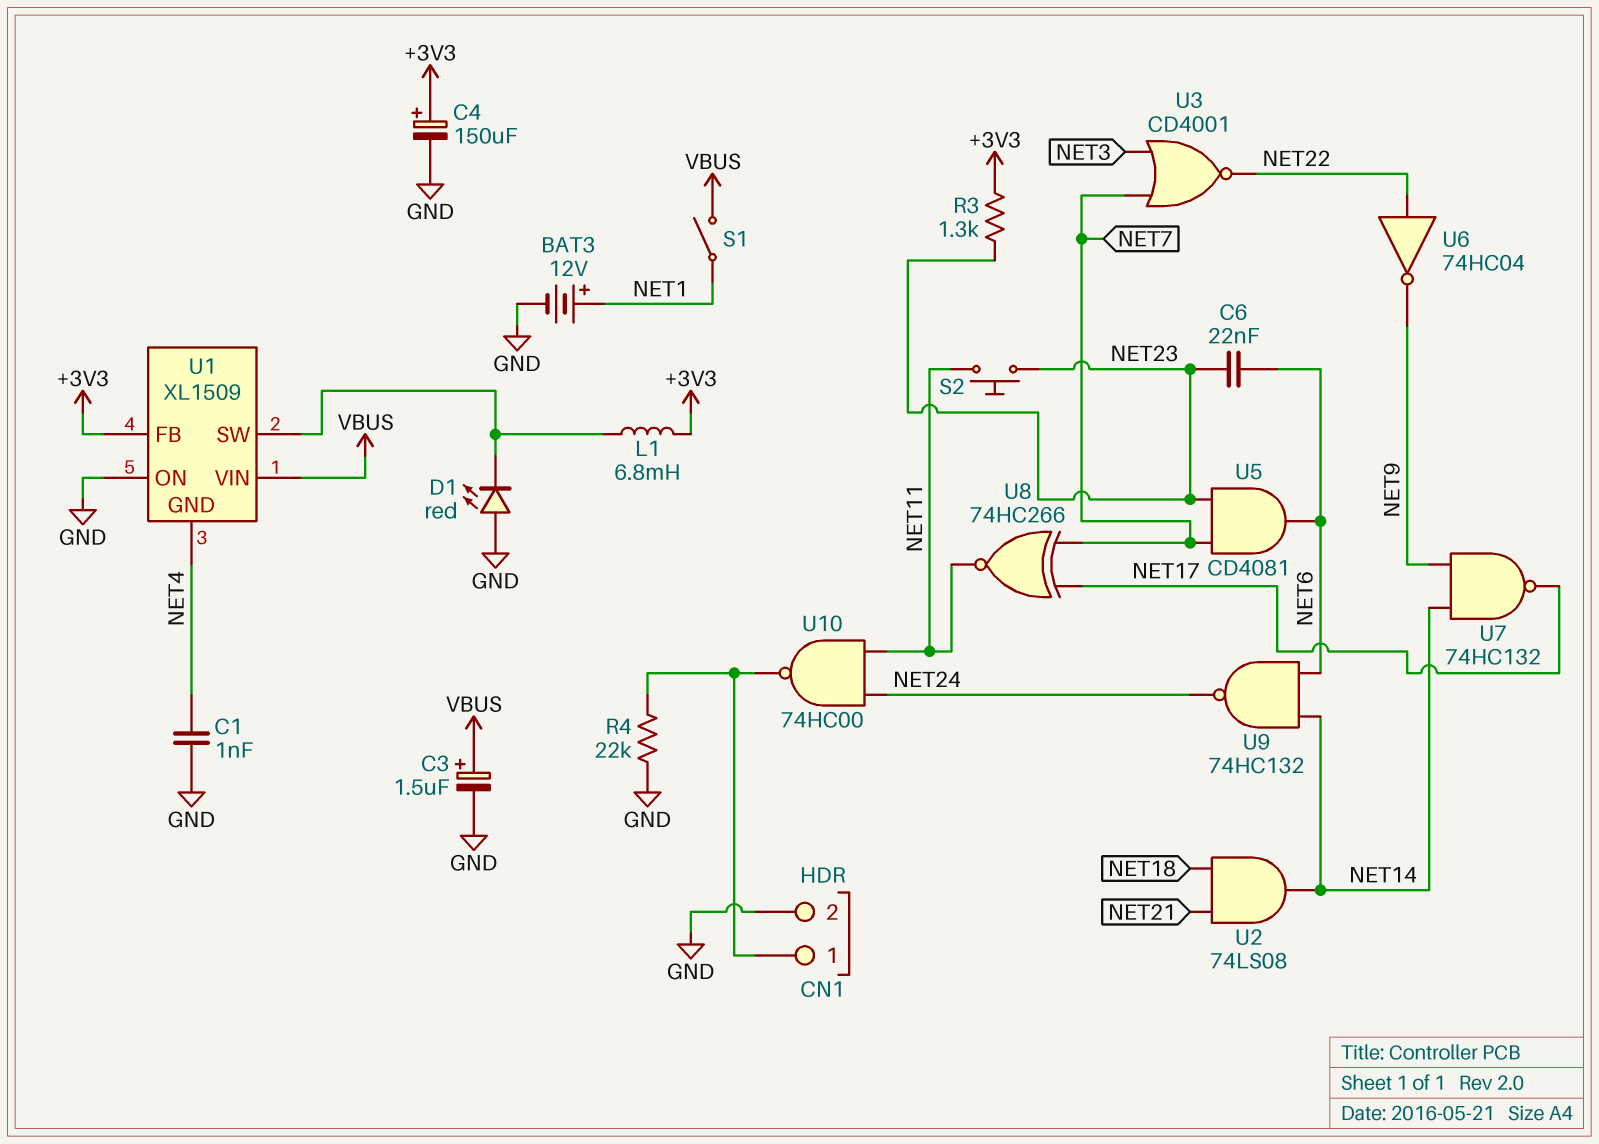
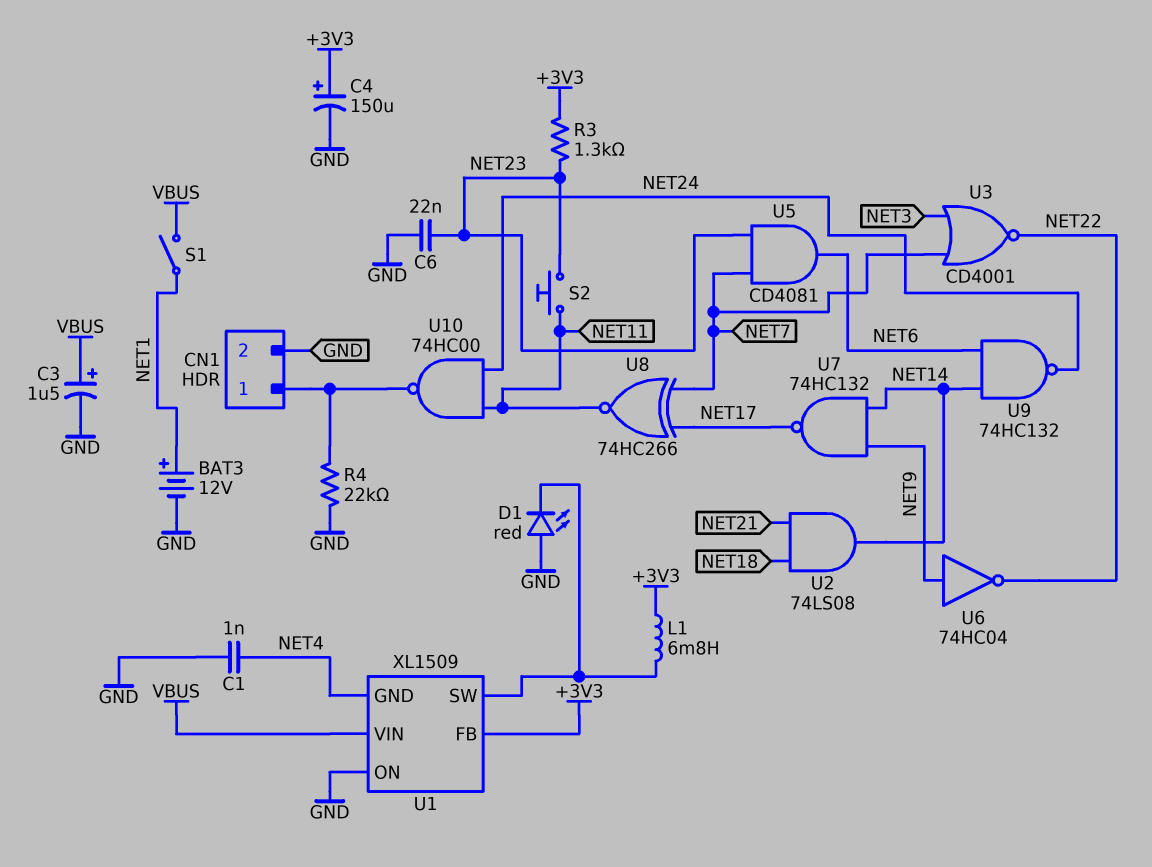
C6: 22nF (NET6, NET23) -> 22nF (GND, NET23)
U6: NOT 74HC04 (in NET22, out NET9) -> NOT 74HC04 (in NET9, out NET22)

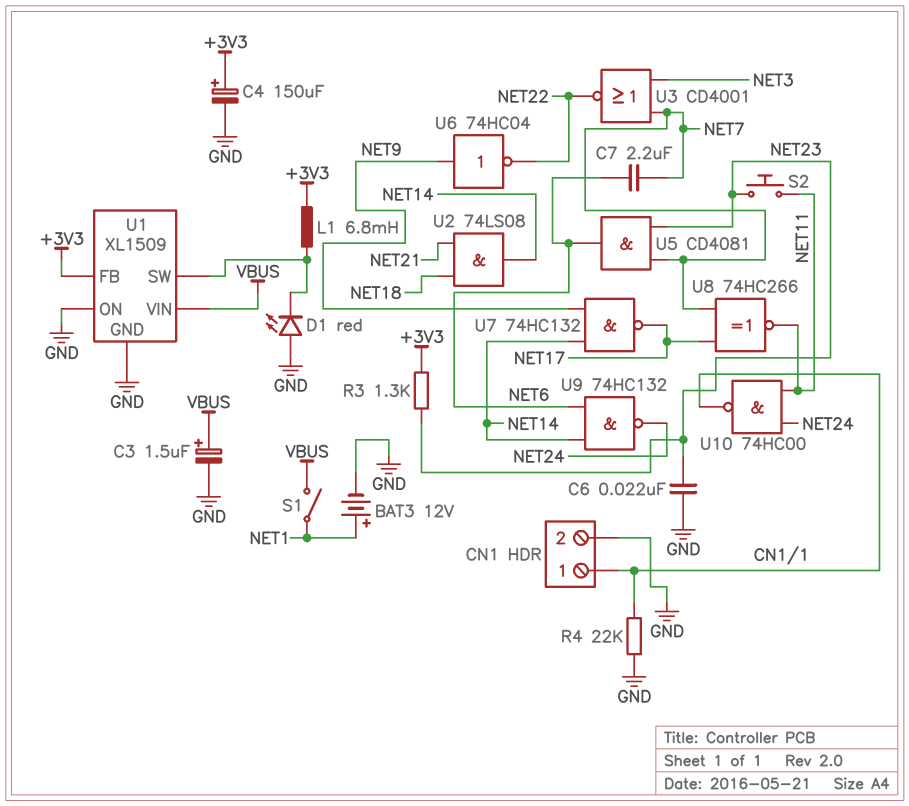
C1: 1nF (GND, NET4) -> none
C7: none -> 2.2uF (NET6, NET7)
U1 pin GND: NET4 -> GND

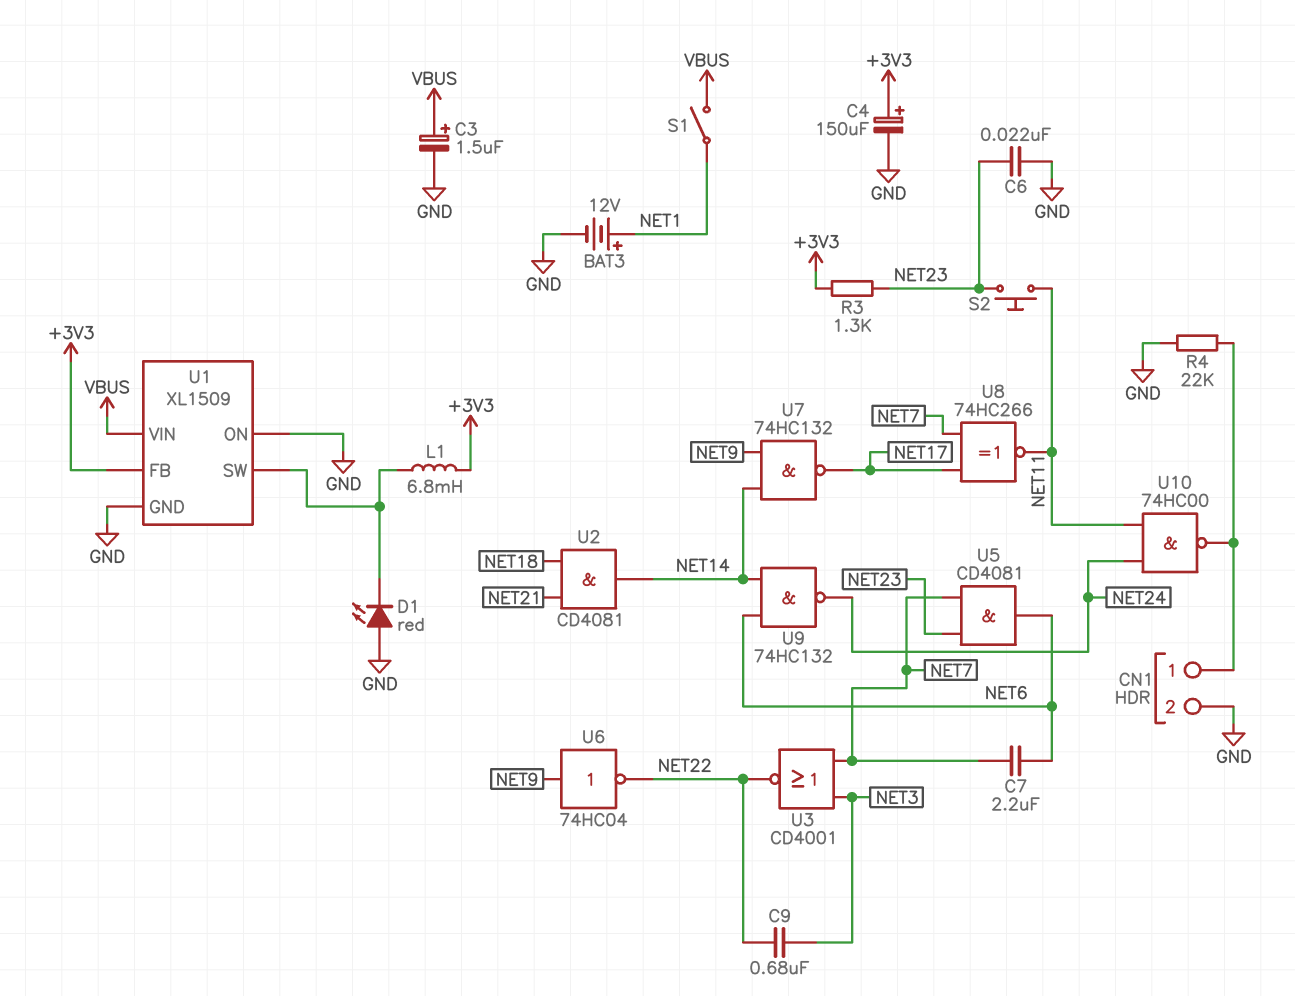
C9: none -> 680nF (NET3, NET22)
U2: AND 74LS08 (in NET18, in NET21, out NET14) -> AND CD4081 (in NET18, in NET21, out NET14)

